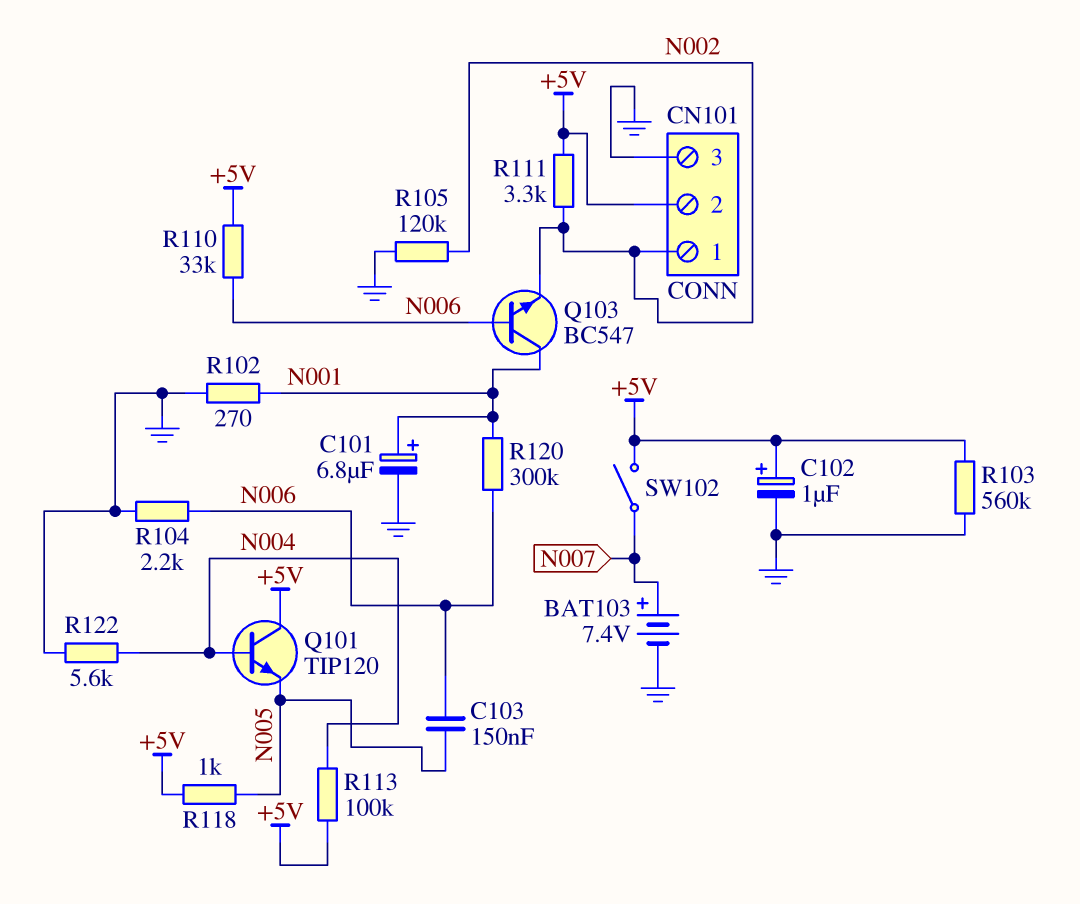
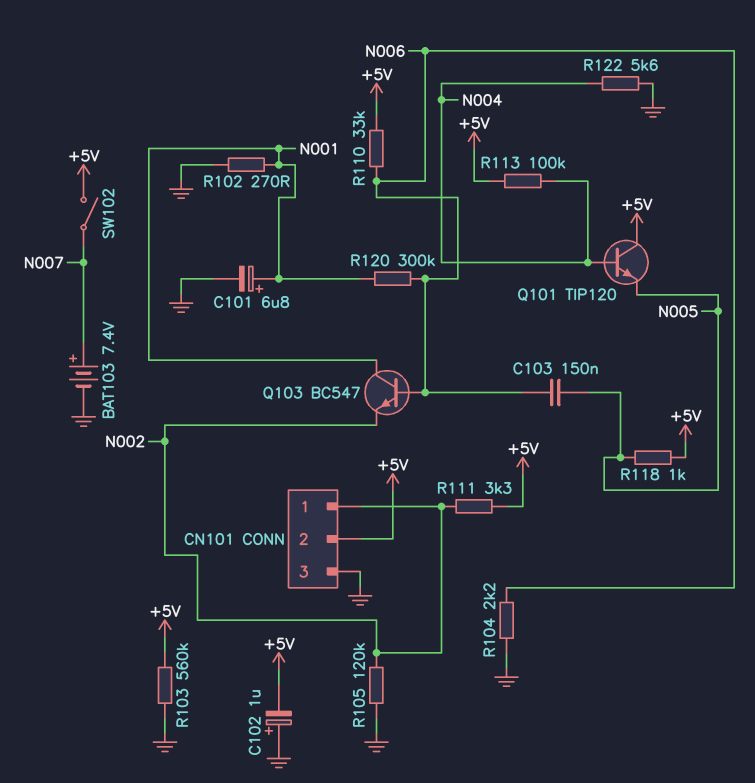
C102: 1uF (plus +5V, minus GND) -> 1uF (plus GND, minus +5V)

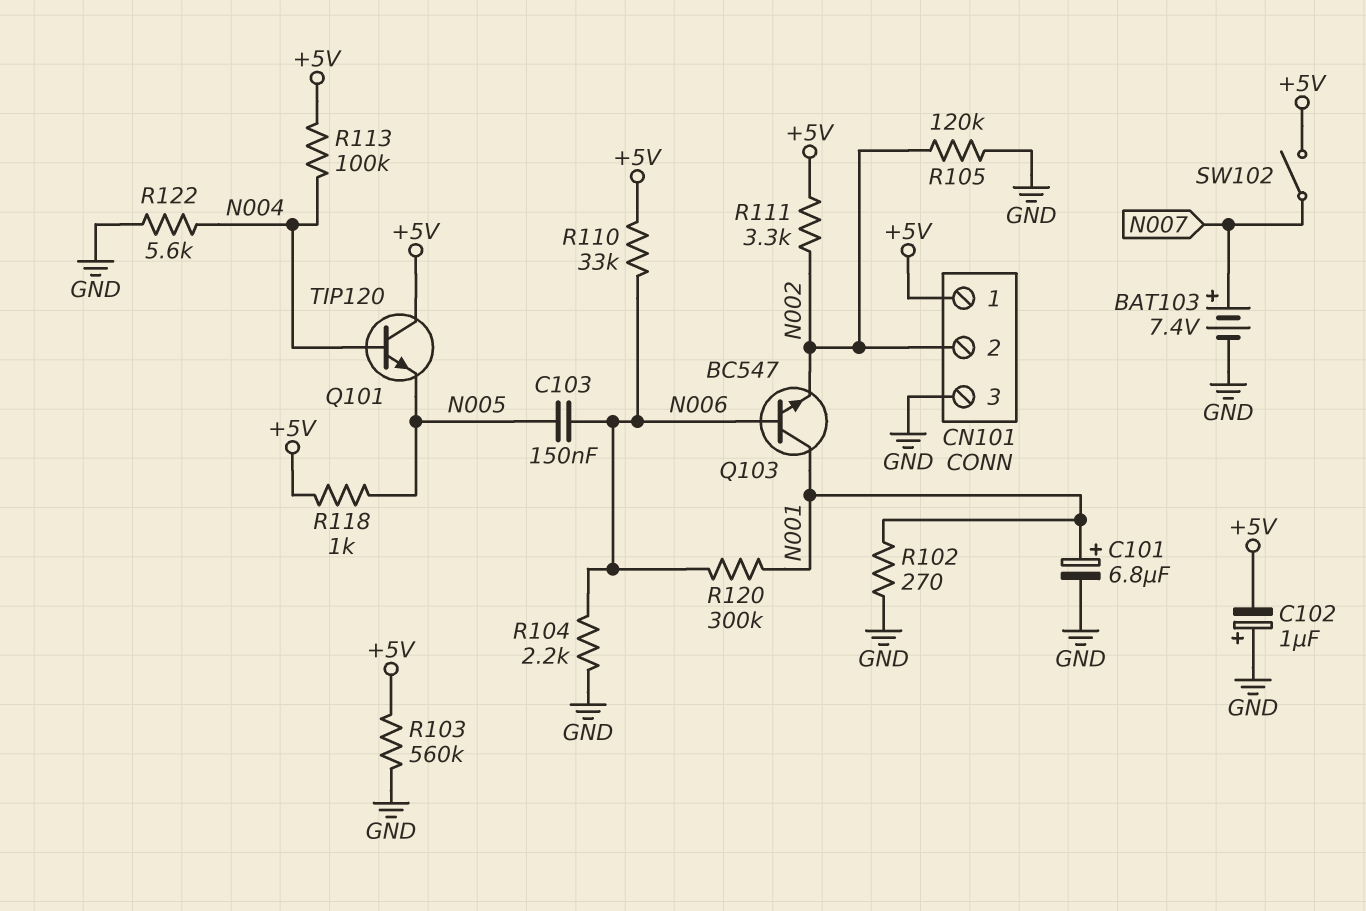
CN101 pin 1: N002 -> +5V
CN101 pin 2: +5V -> N002

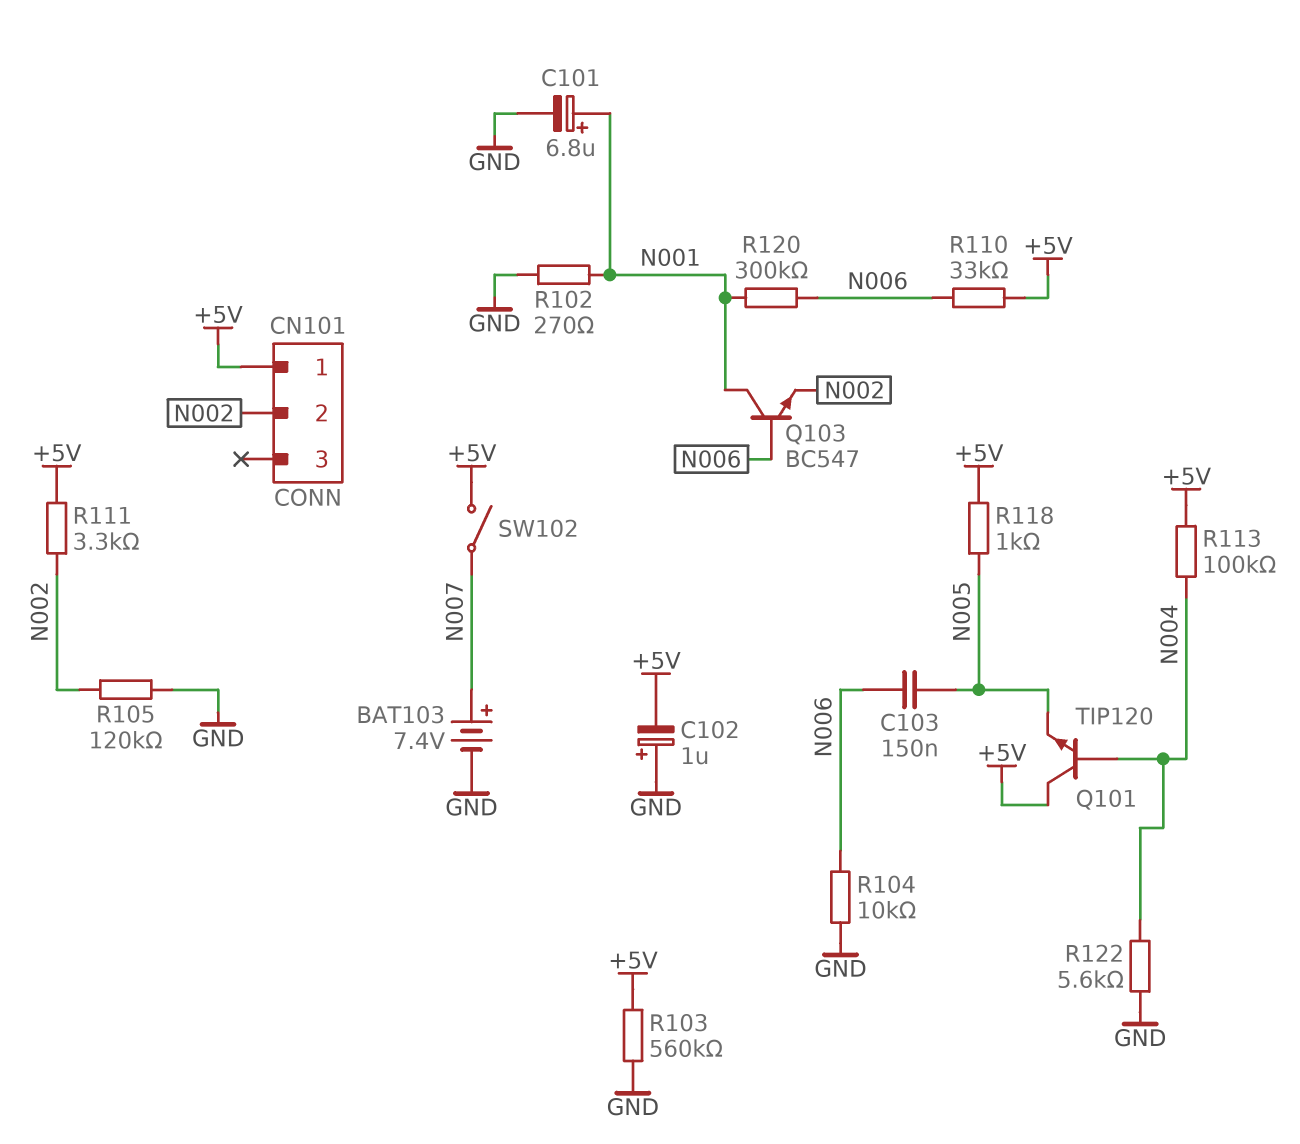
CN101 pin 3: GND -> none
R104: 2.2k (GND, N006) -> 10k (GND, N006)

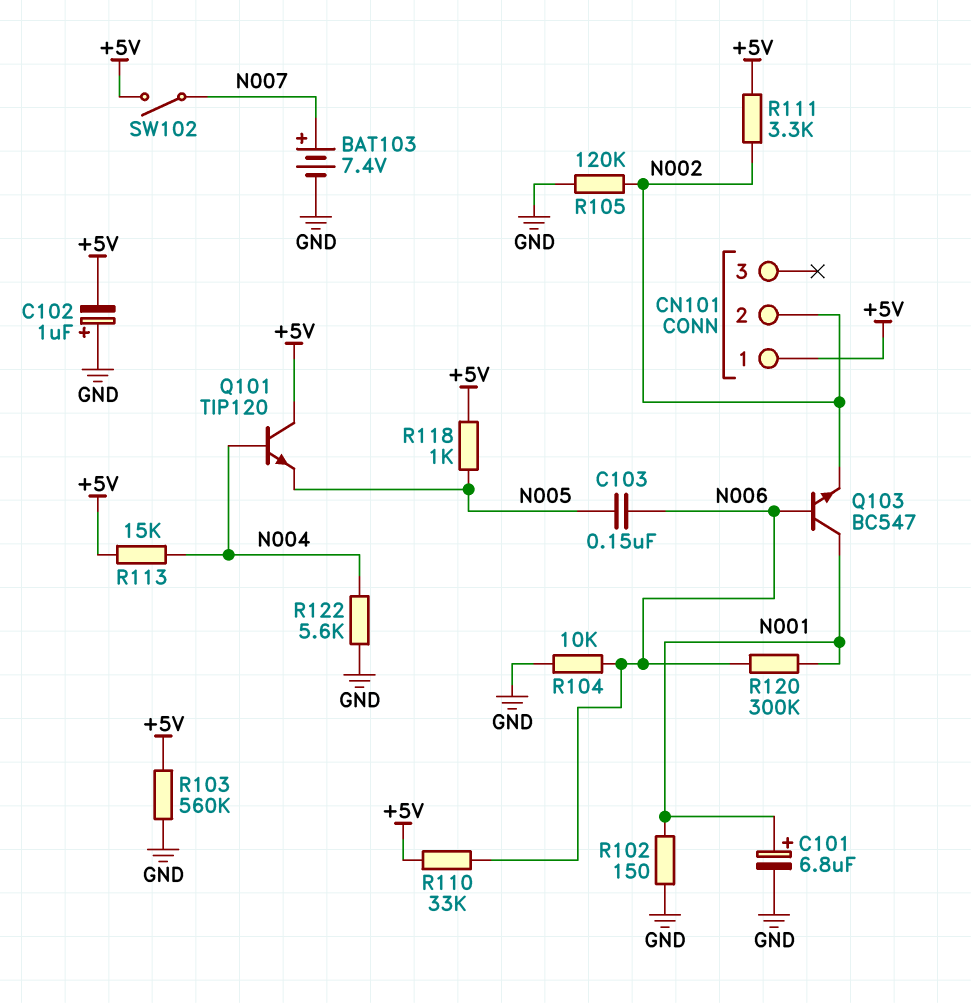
R102: 270 (GND, N001) -> 150 (GND, N001)
R113: 100k (+5V, N004) -> 15k (+5V, N004)

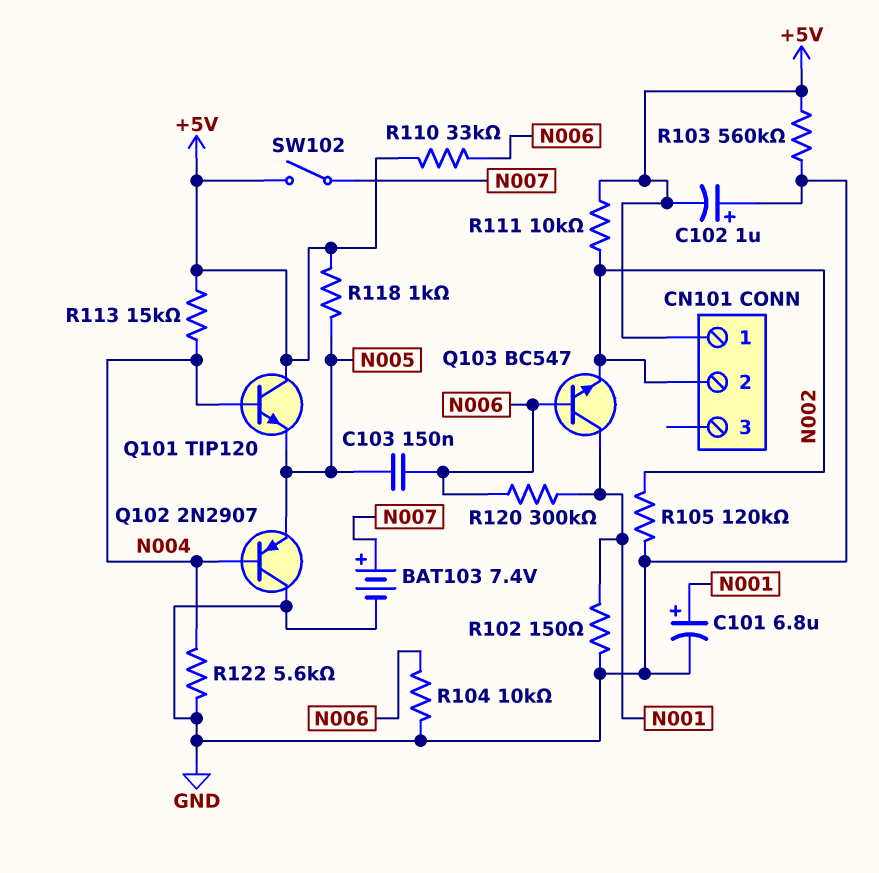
Q102: none -> PNP 2N2907 (B N004, C GND, E N005)
R111: 3.3k (+5V, N002) -> 10k (+5V, N002)

